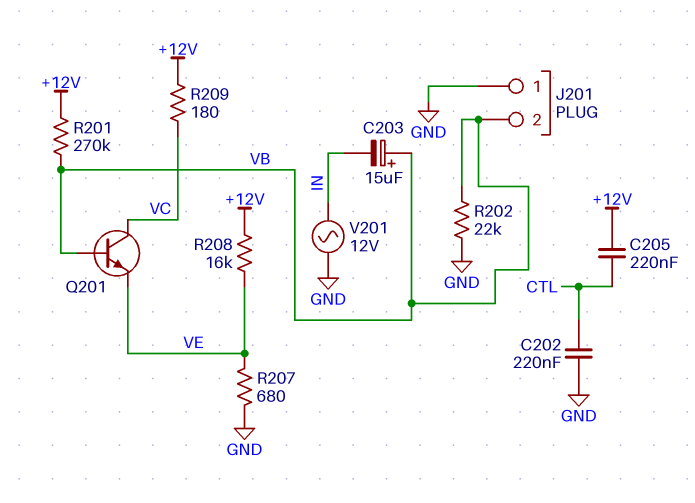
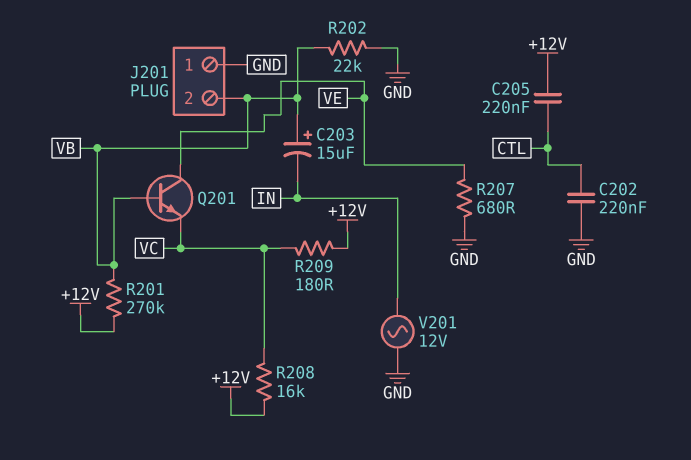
Q201: NPN (B VB, C VC, E VE) -> NPN (B VB, C VE, E VC)
R208: 16k (+12V, VE) -> 16k (+12V, VC)

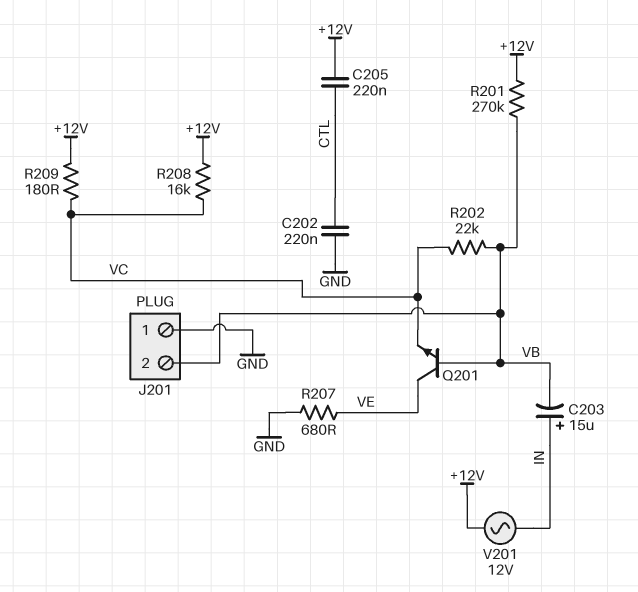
C203: 15uF (plus VB, minus IN) -> 15uF (plus IN, minus VB)
R202: 22k (GND, VB) -> 22k (VB, VC)
V201: AC 12V (GND, IN) -> AC 12V (+12V, IN)

